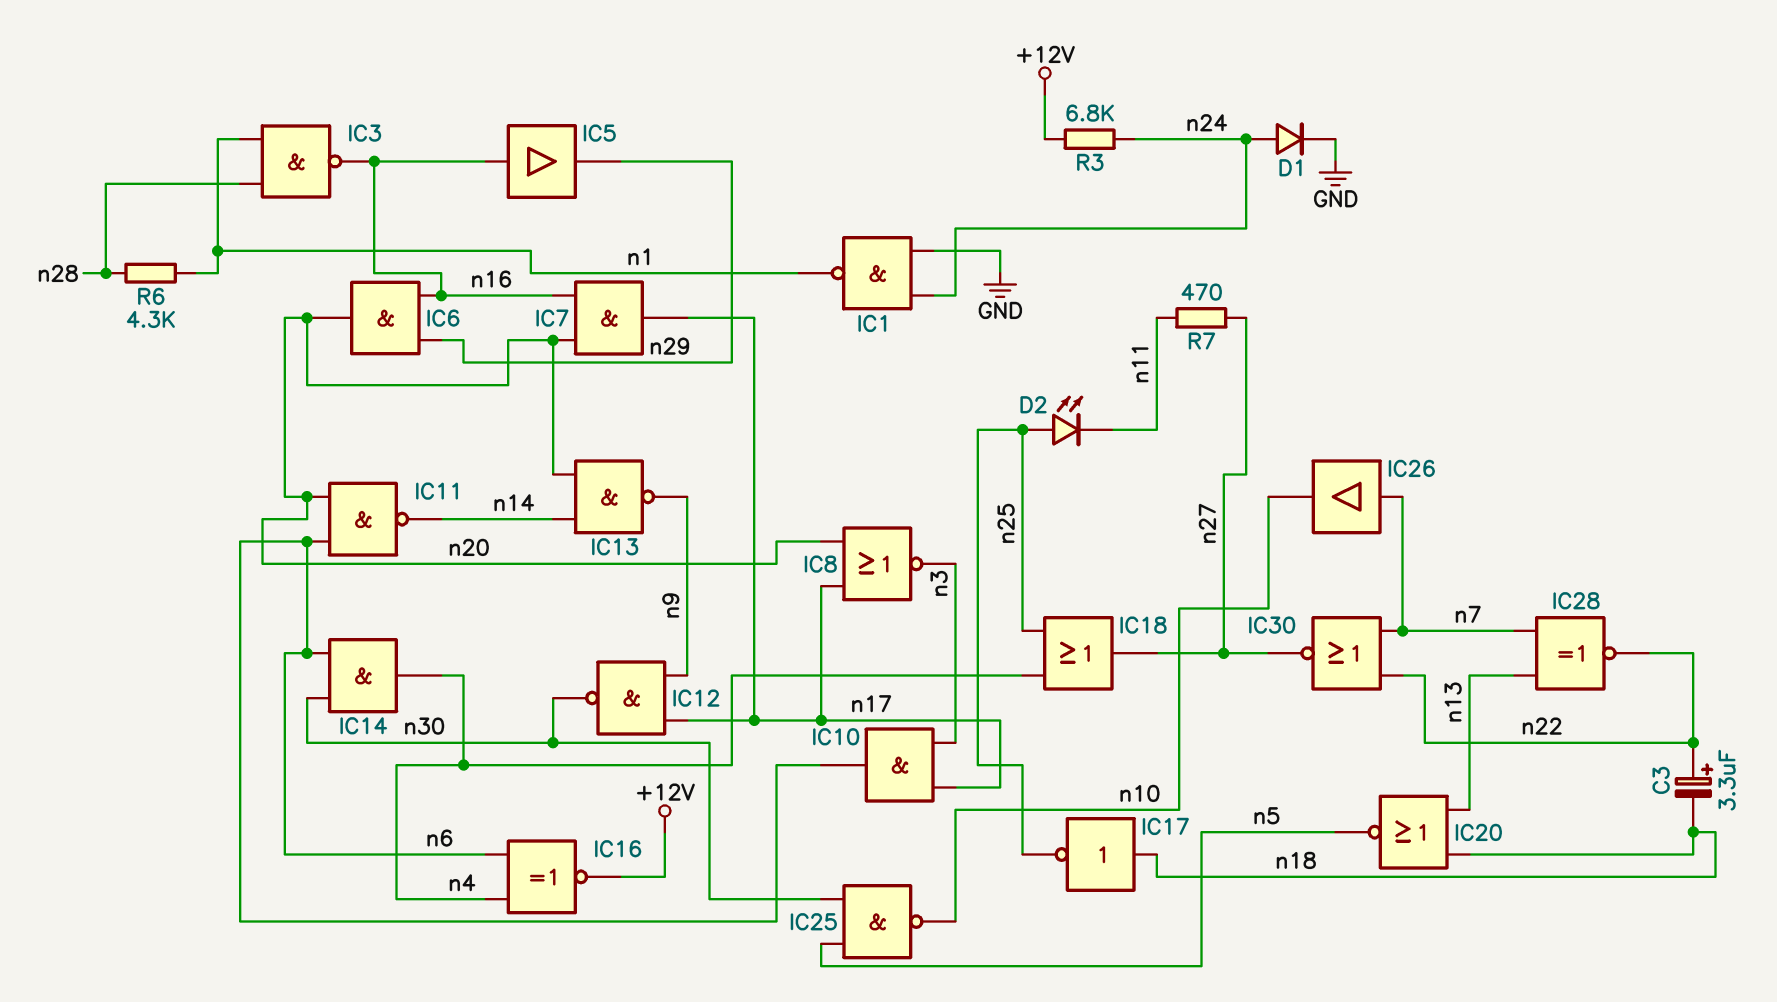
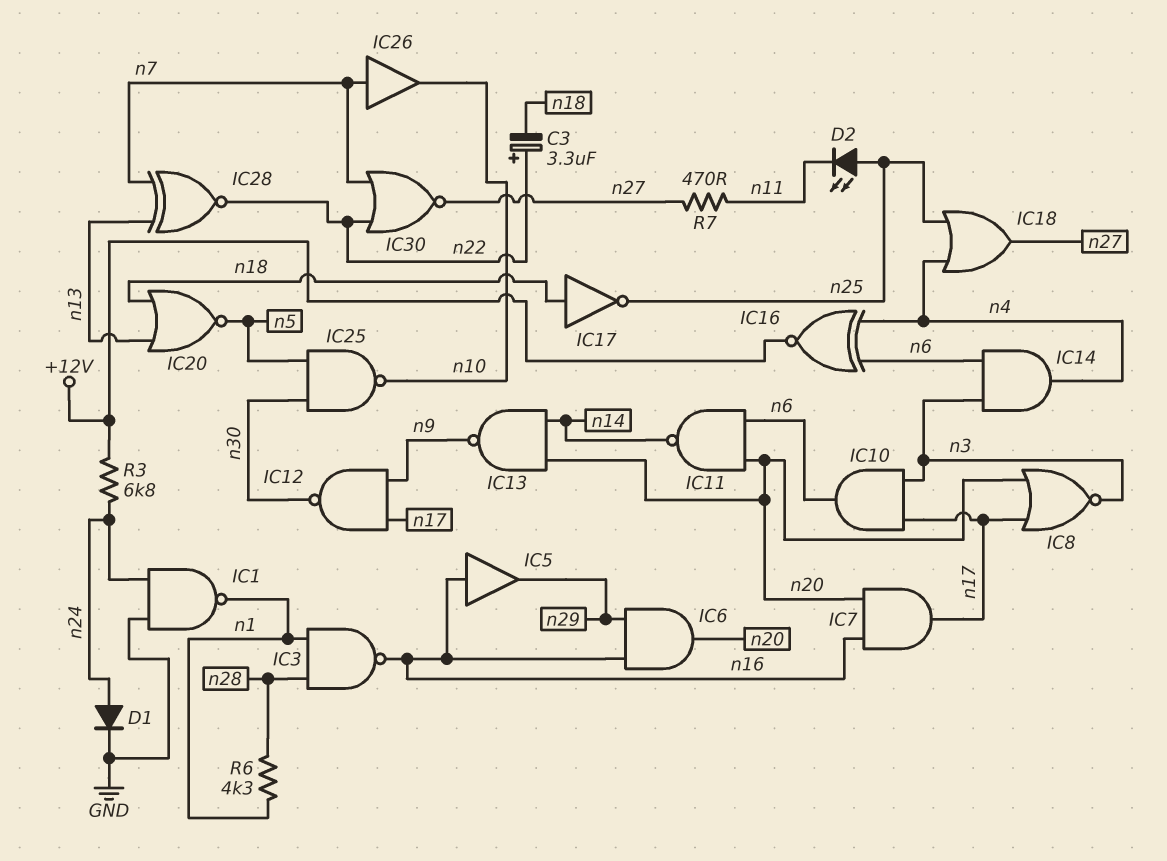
IC14: AND (in n6, in n30, out n4) -> AND (in n3, in n6, out n4)

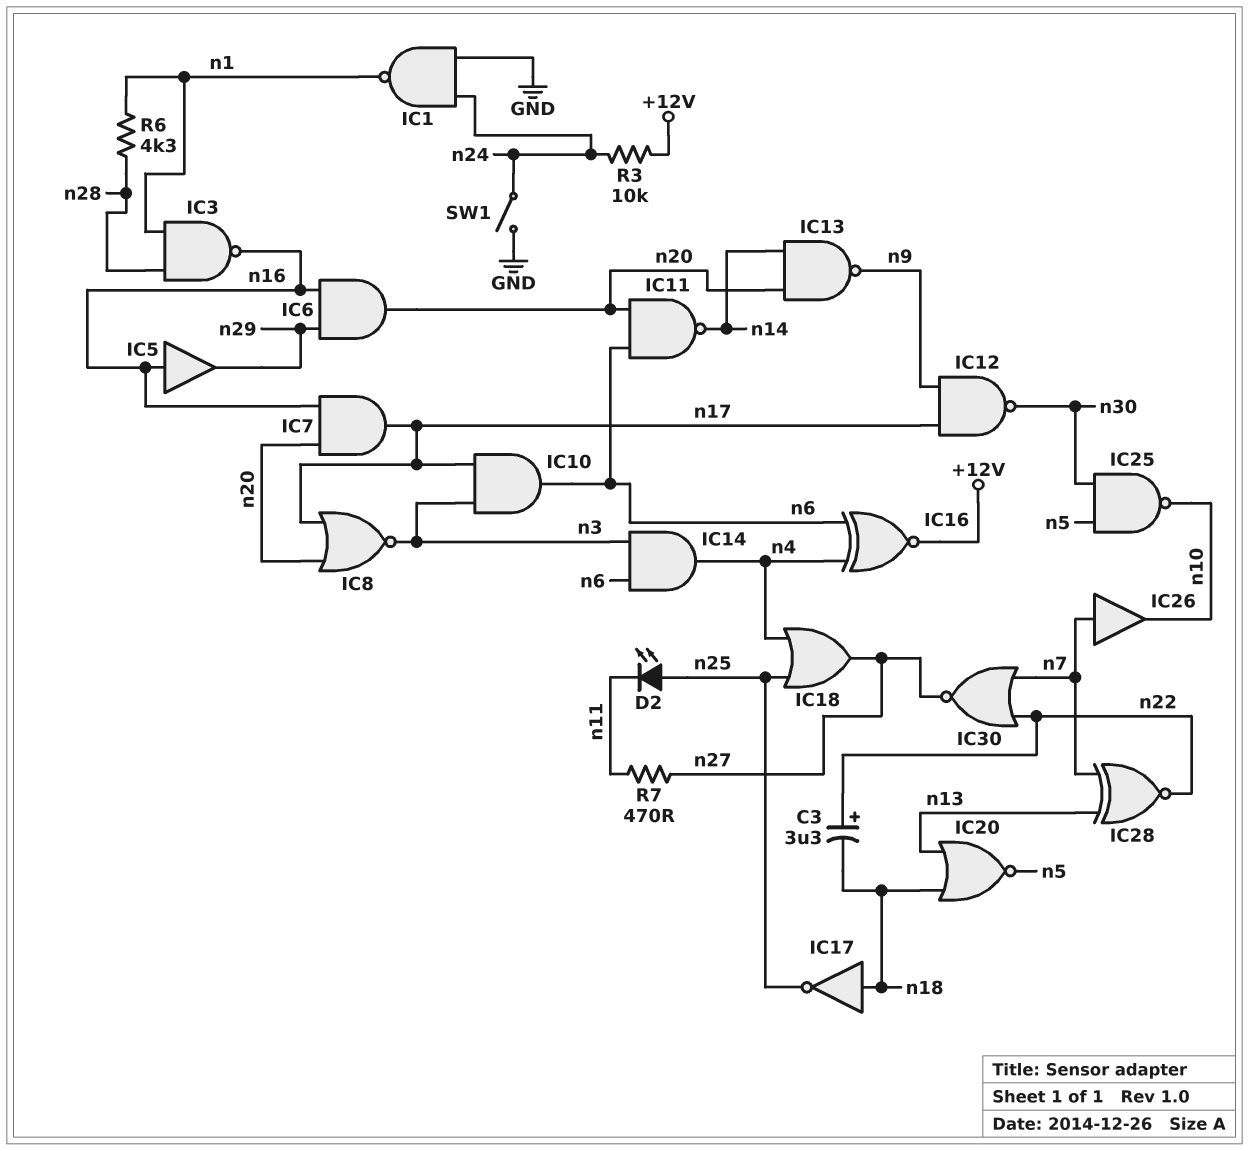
D1: diode (A n24, K GND) -> none
R3: 6.8k (+12V, n24) -> 10k (+12V, n24)
SW1: none -> switch (GND, n24)

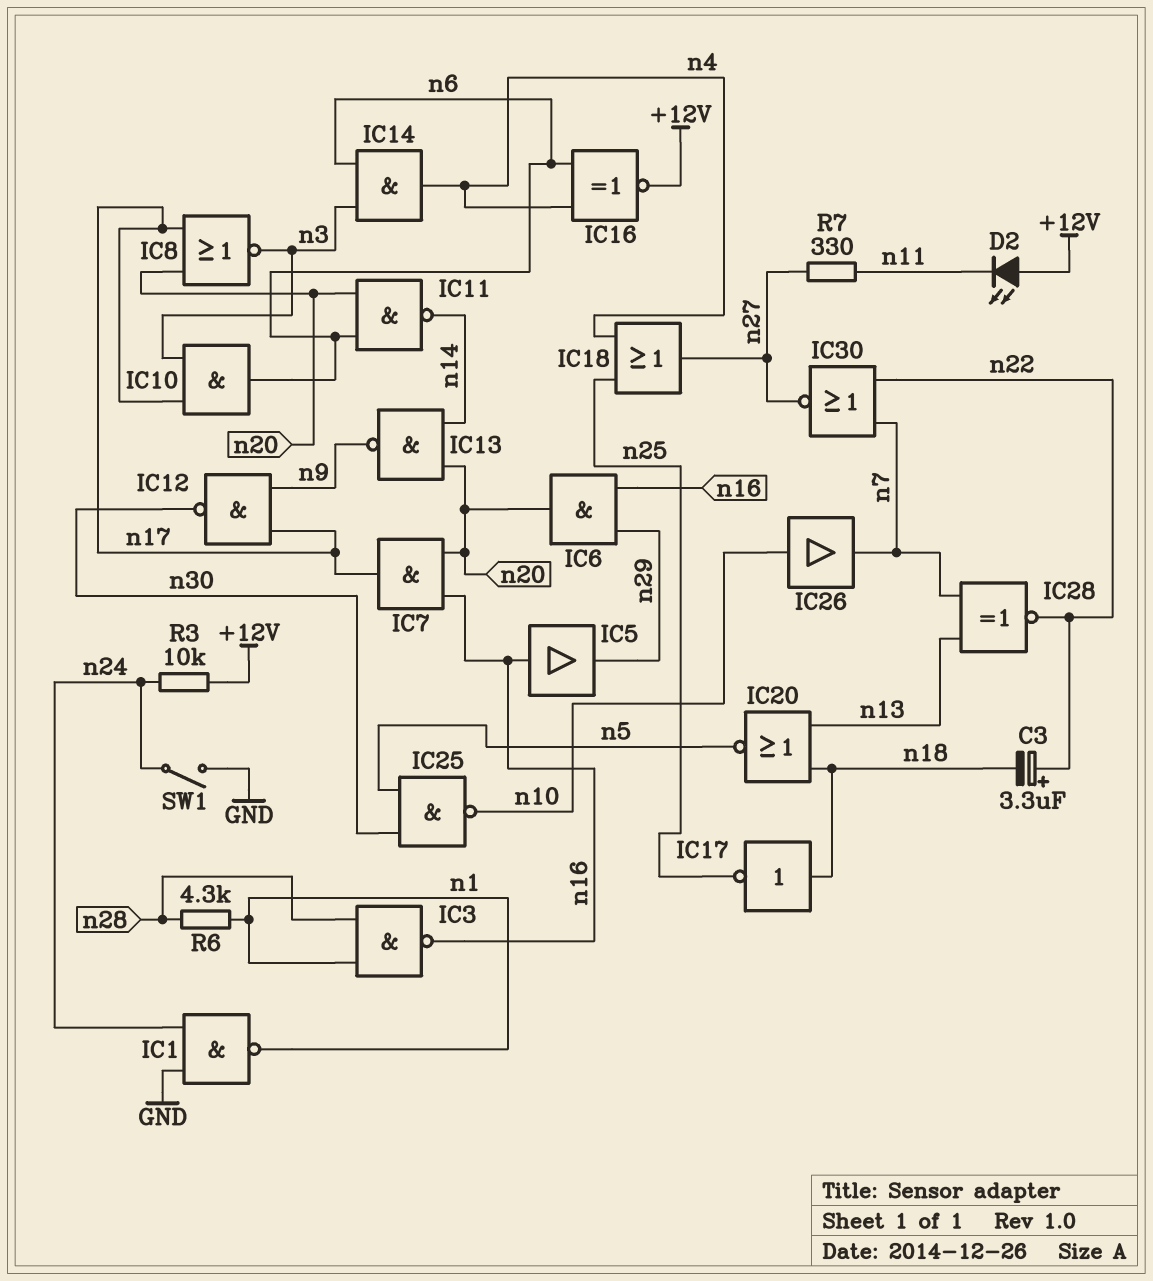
D2: LED (A n25, K n11) -> LED (A +12V, K n11)
IC26: buffer (in n7, out n10) -> buffer (in n10, out n7)
R7: 470 (n11, n27) -> 330 (n11, n27)

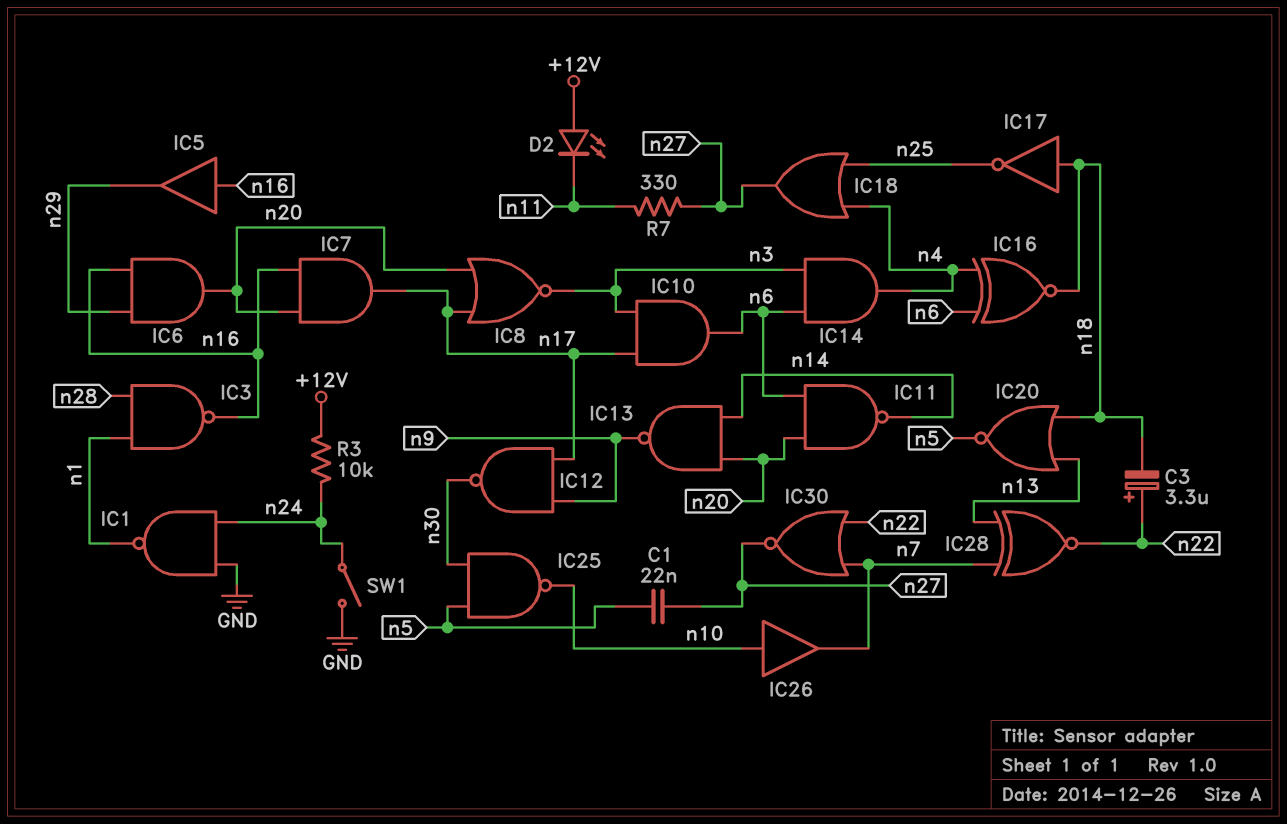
C1: none -> 22nF (n5, n27)
IC16: XNOR (in n4, in n6, out +12V) -> XNOR (in n4, in n6, out n18)
R6: 4.3k (n1, n28) -> none

